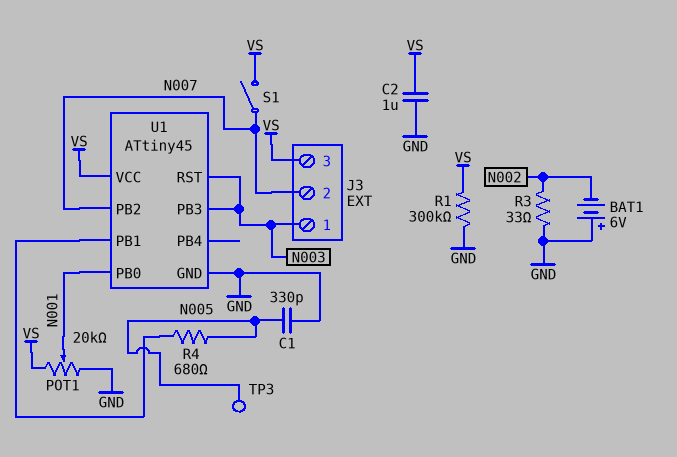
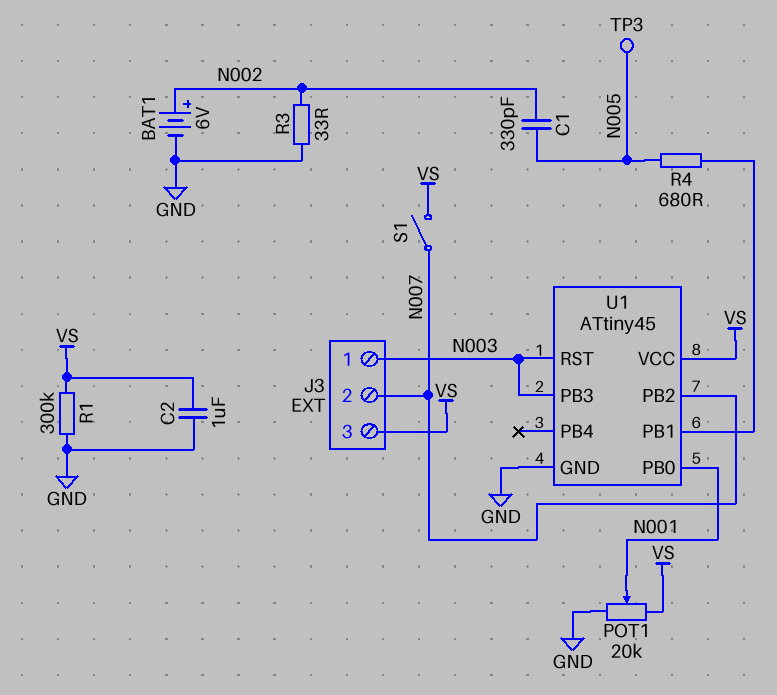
BAT1: 6V (plus GND, minus N002) -> 6V (plus N002, minus GND)
C1: 330pF (GND, N005) -> 330pF (N002, N005)

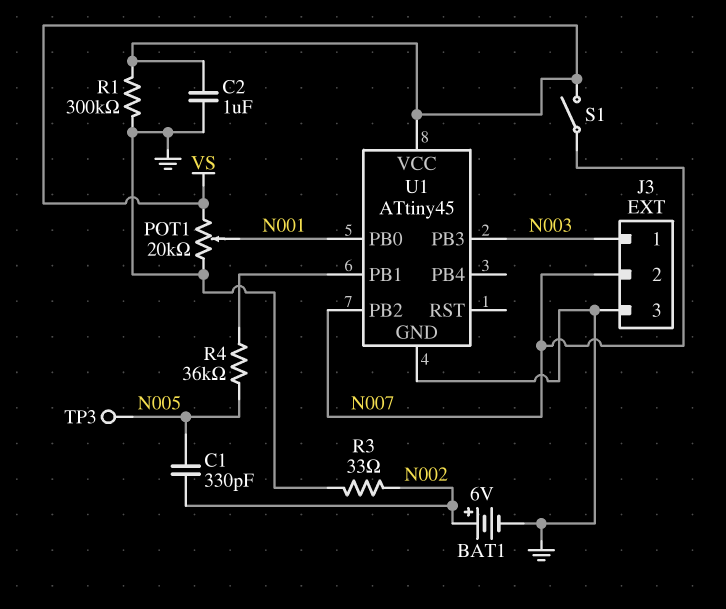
J3 pin 3: VS -> GND
R4: 680 (N005, U1/PB1) -> 36k (N005, U1/PB1)
U1 pin RST: N003 -> none

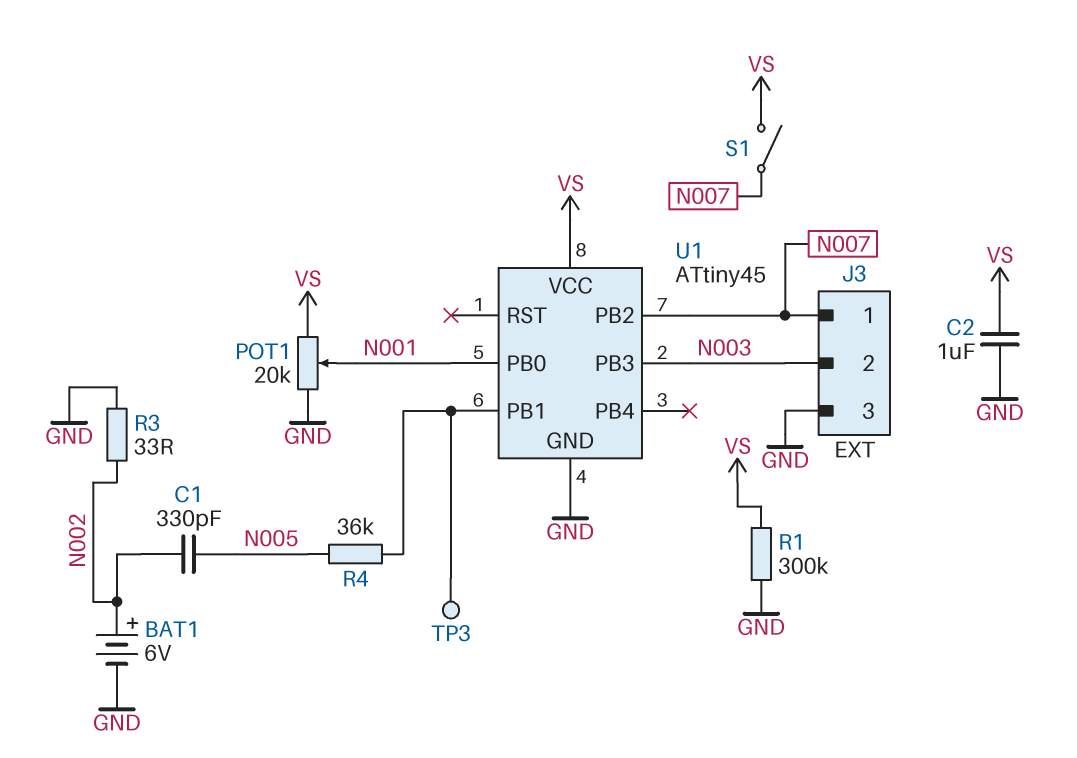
J3 pin 1: N003 -> N007
J3 pin 2: N007 -> N003
TP3: test point (N005) -> test point (U1/PB1)

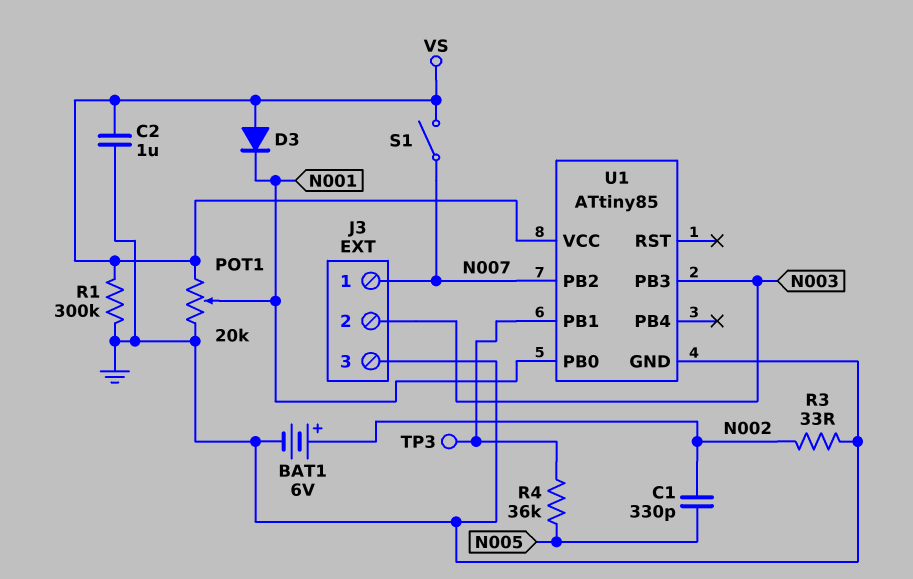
D3: none -> diode (A VS, K N001)
U1: ATtiny45 -> ATtiny85

